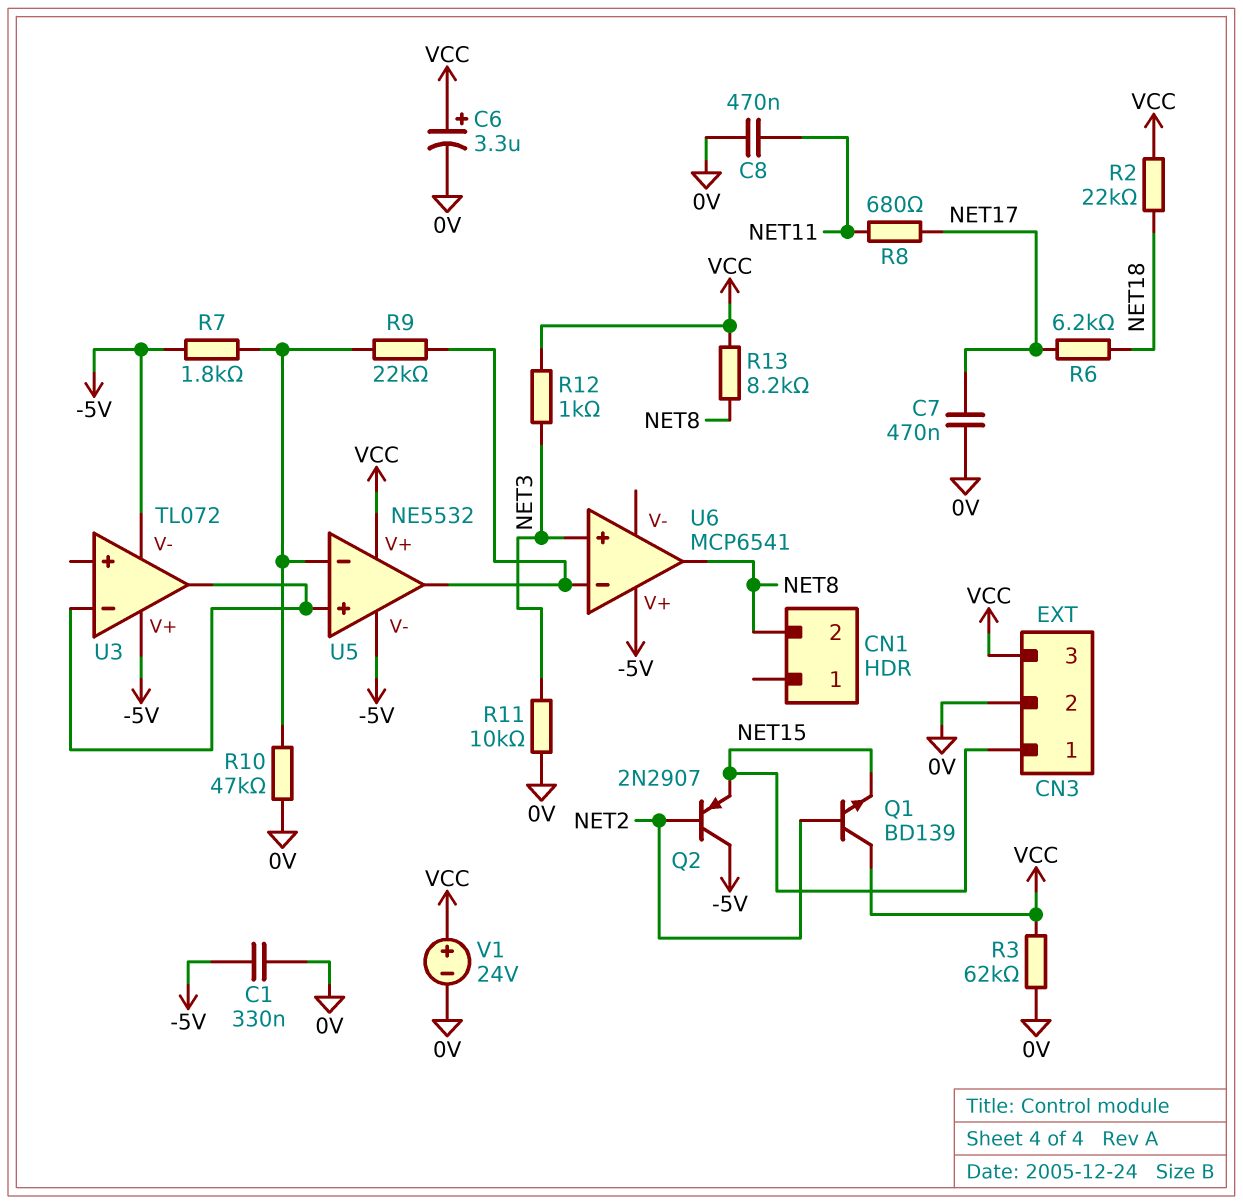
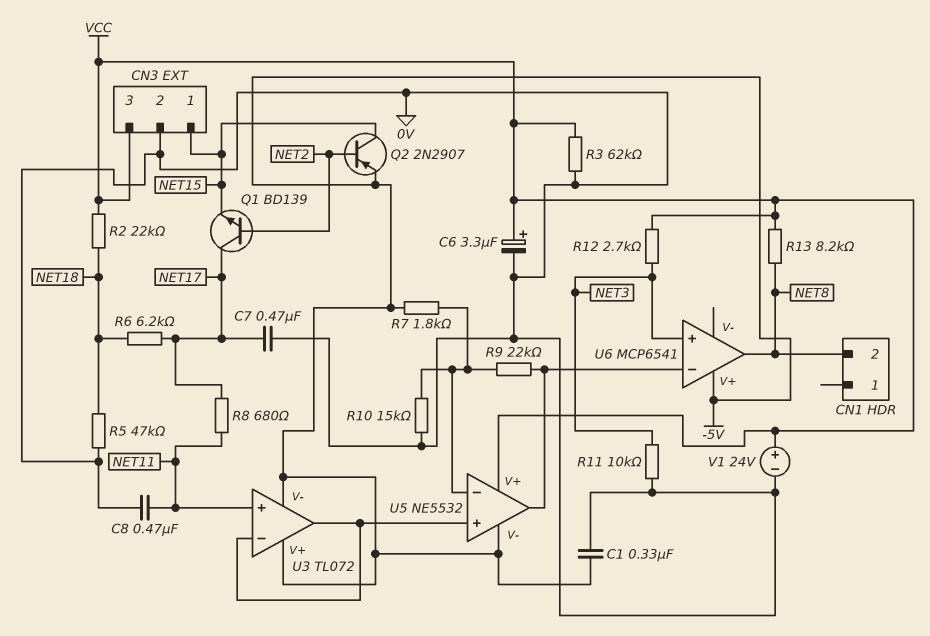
Q1: NPN BD139 (B NET2, C VCC, E NET15) -> NPN BD139 (B NET2, C NET17, E NET15)
Q2: PNP 2N2907 (B NET2, C -5V, E NET15) -> PNP 2N2907 (B NET2, C NET15, E -5V)
R5: none -> 47k (0V, NET18)
R10: 47k (0V, U5/in-) -> 15k (0V, U5/in-)
R12: 1k (NET3, VCC) -> 2.7k (NET3, VCC)
U3 pin in+: none -> NET11

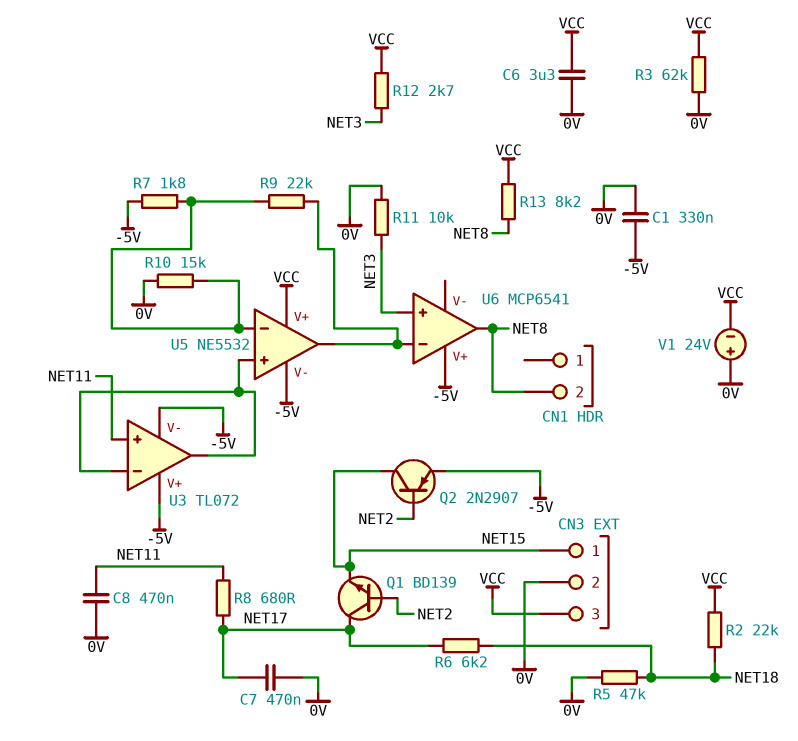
C6: 3.3uF (plus VCC, minus 0V) -> 3.3uF (0V, VCC)
V1: 24V (plus VCC, minus 0V) -> 24V (plus 0V, minus VCC)

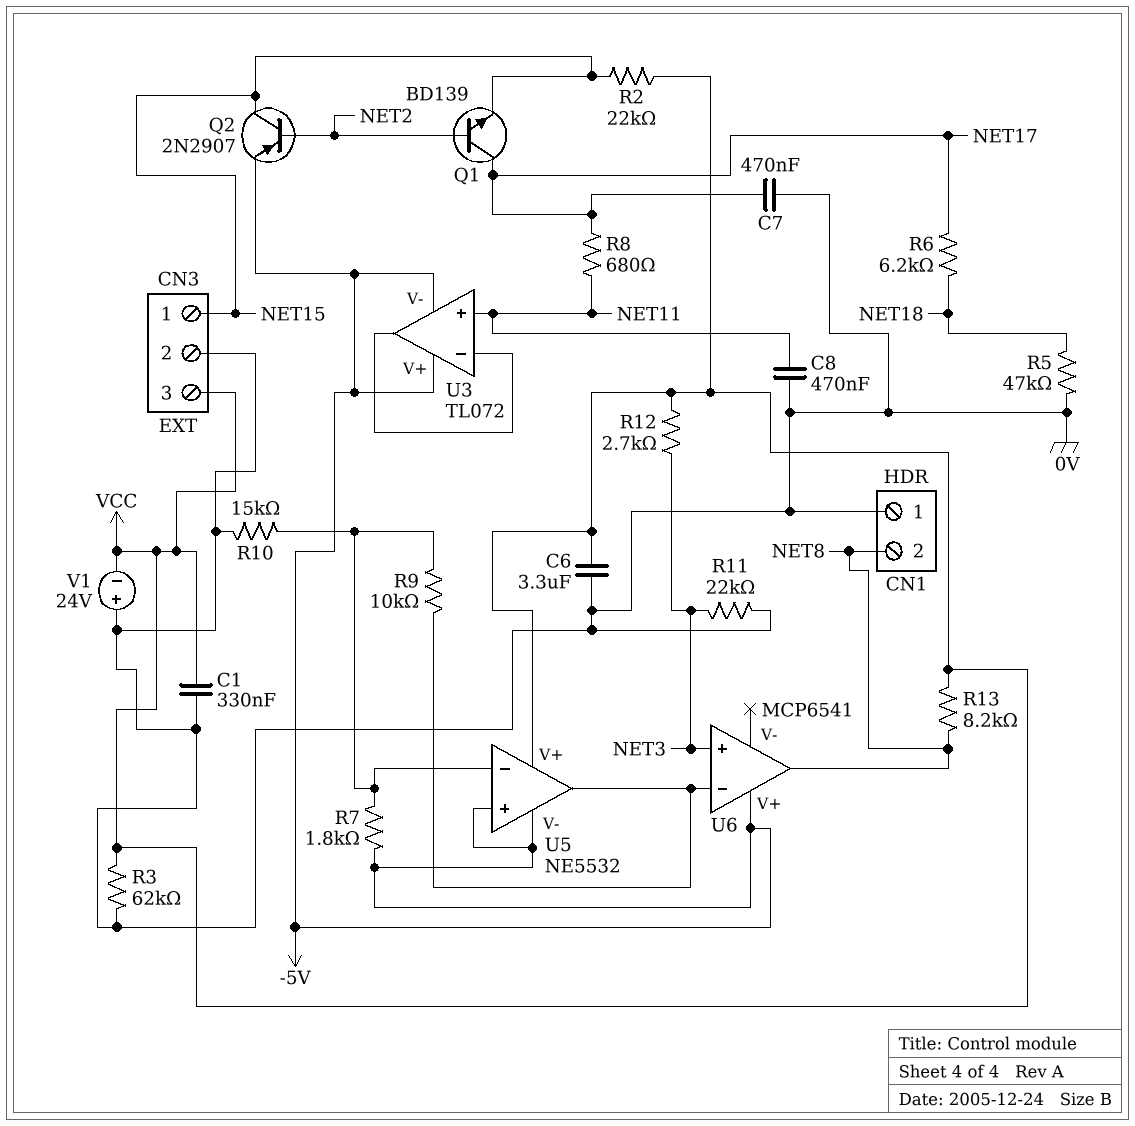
C1: 330nF (-5V, 0V) -> 330nF (0V, VCC)
CN1 pin 1: none -> 0V
R2: 22k (NET18, VCC) -> 22k (NET15, VCC)
R9: 22k (U5/in-, U5/out) -> 10k (U5/in-, U5/out)
R11: 10k (0V, NET3) -> 22k (0V, NET3)
U5 pin in+: U3/in- -> -5V

